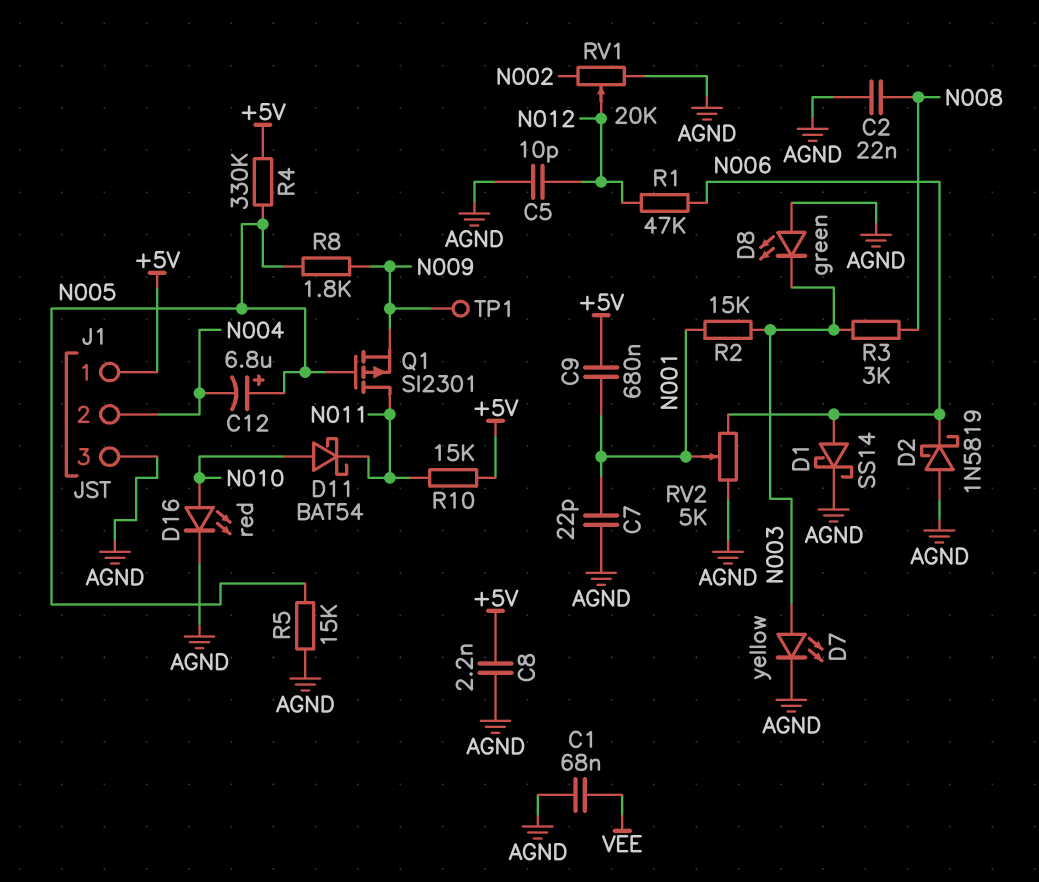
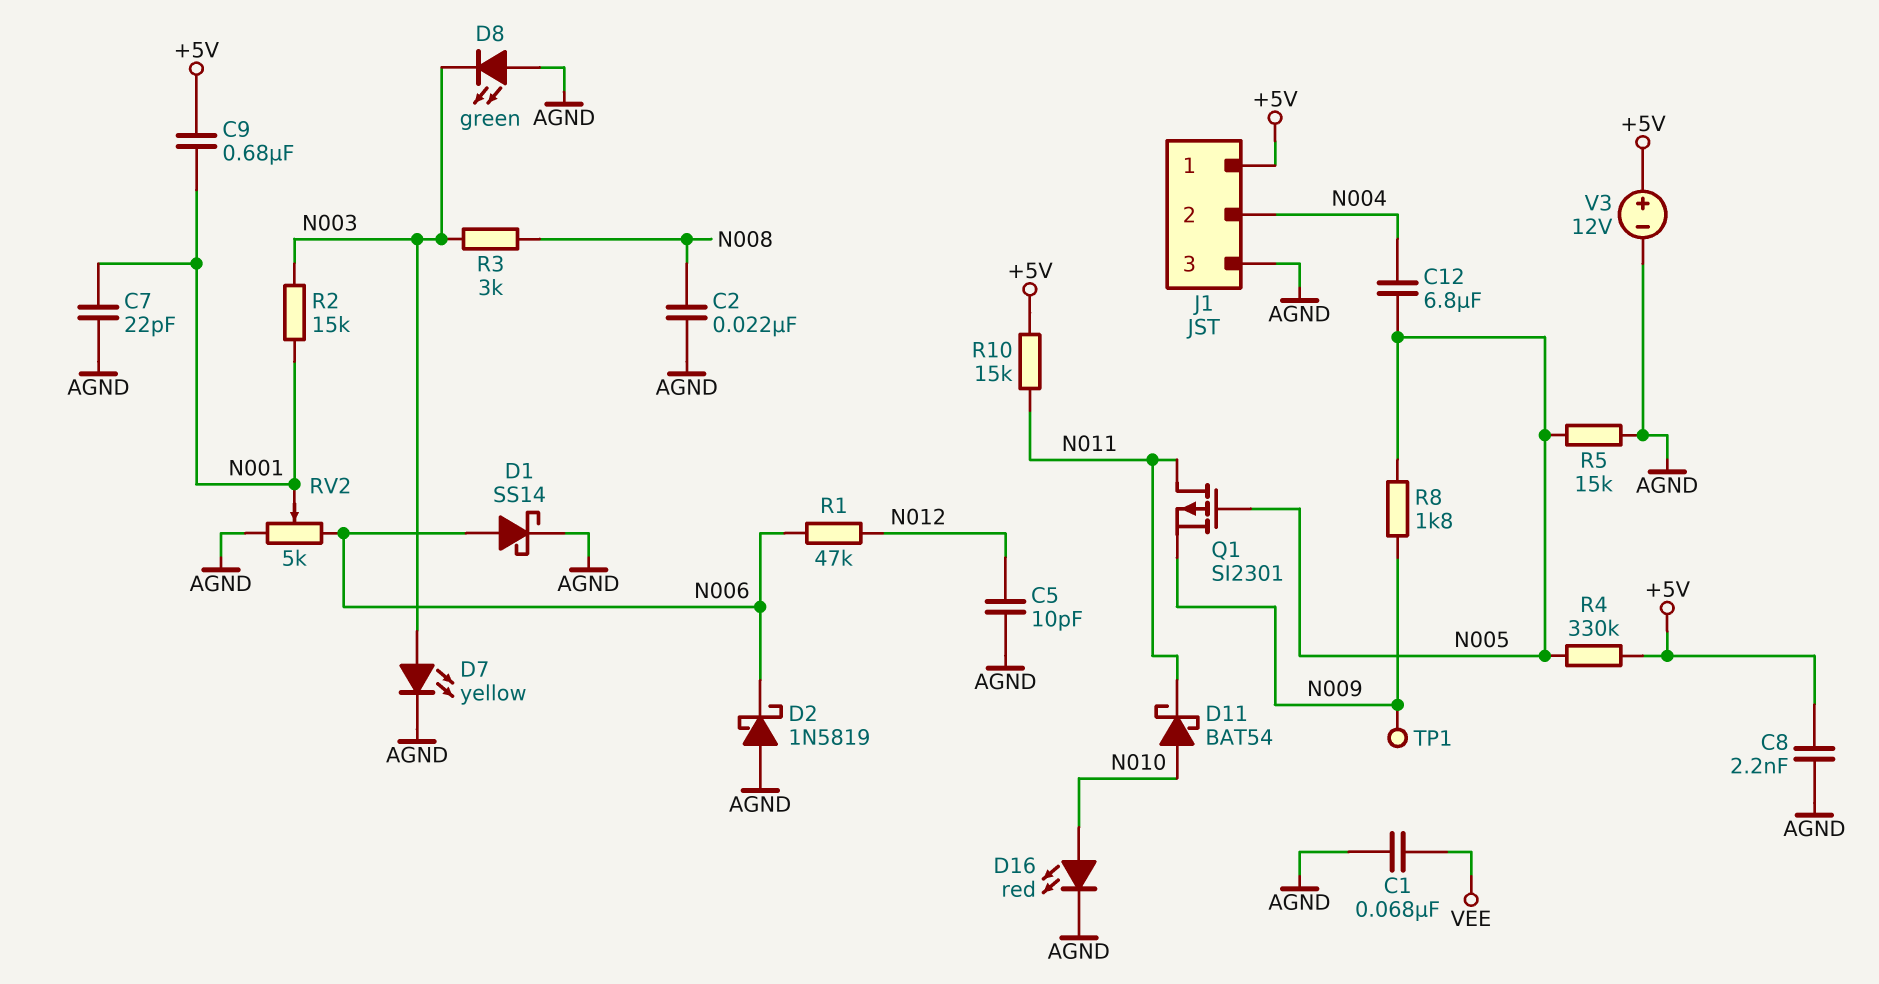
C12: 6.8uF (plus N005, minus N004) -> 6.8uF (N004, N005)
RV1: 20k (AGND, N002, wiper N012) -> none
V3: none -> 12V (plus +5V, minus AGND)

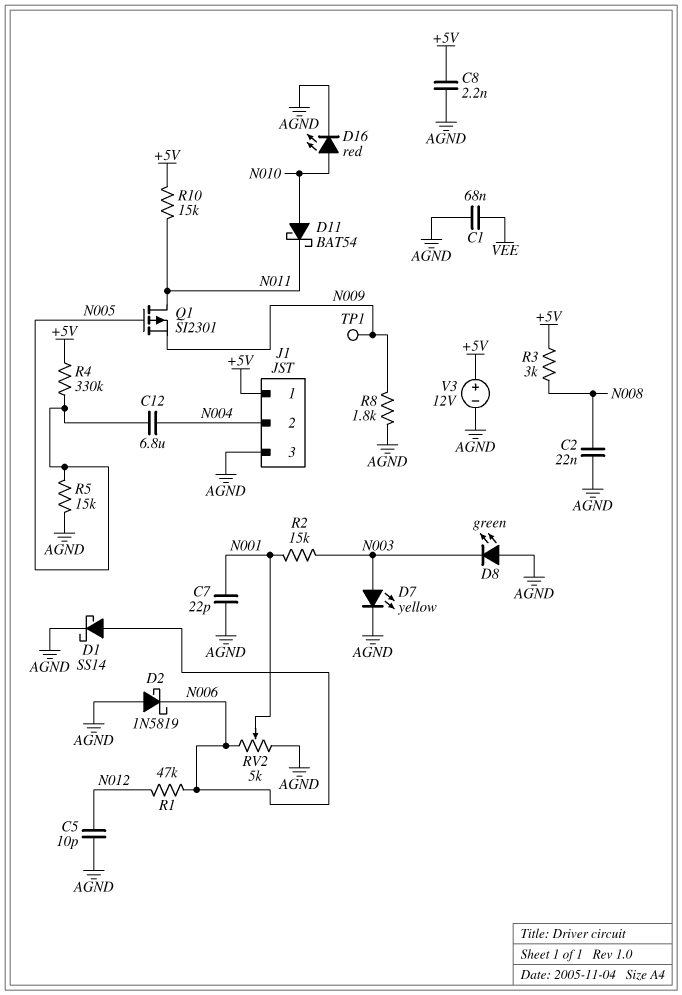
C9: 680nF (+5V, N001) -> none
R3: 3k (N003, N008) -> 3k (+5V, N008)
R8: 1.8k (N005, N009) -> 1.8k (AGND, N009)

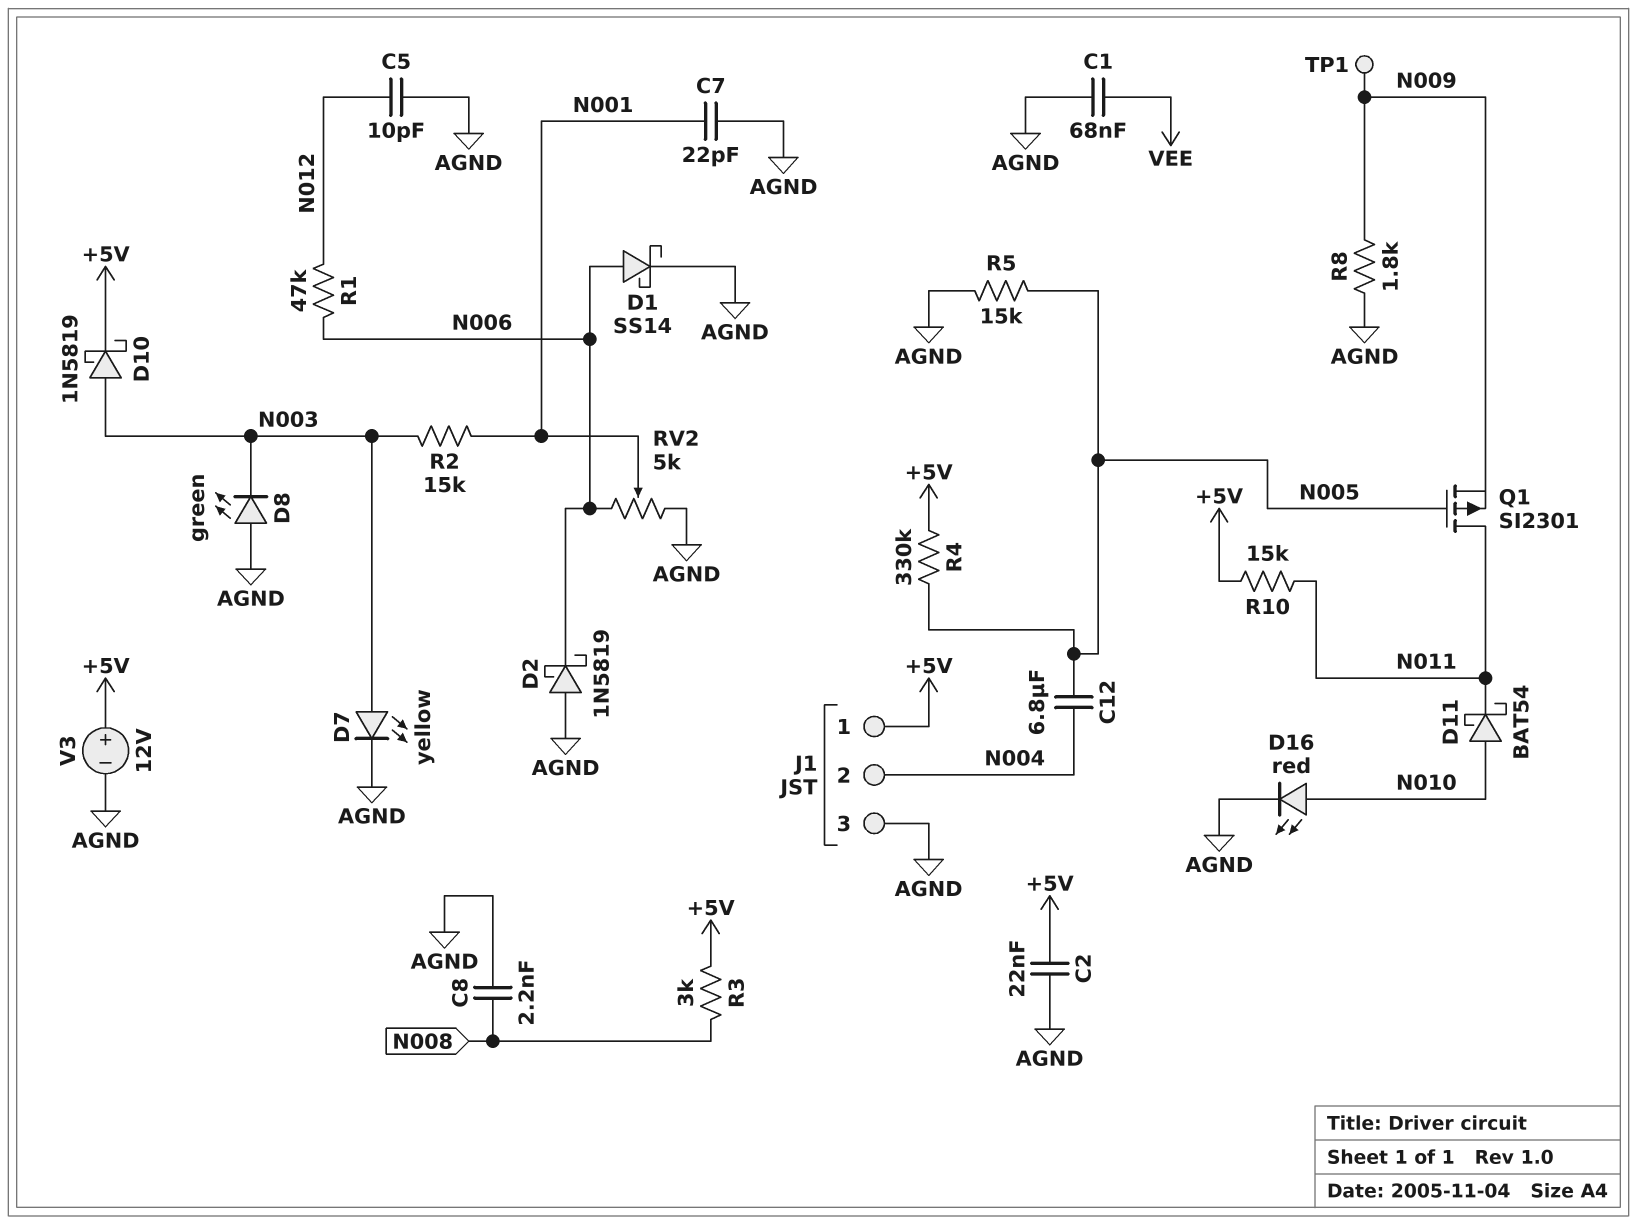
C2: 22nF (AGND, N008) -> 22nF (+5V, AGND)
C8: 2.2nF (+5V, AGND) -> 2.2nF (AGND, N008)
D10: none -> schottky 1N5819 (A N003, K +5V)

